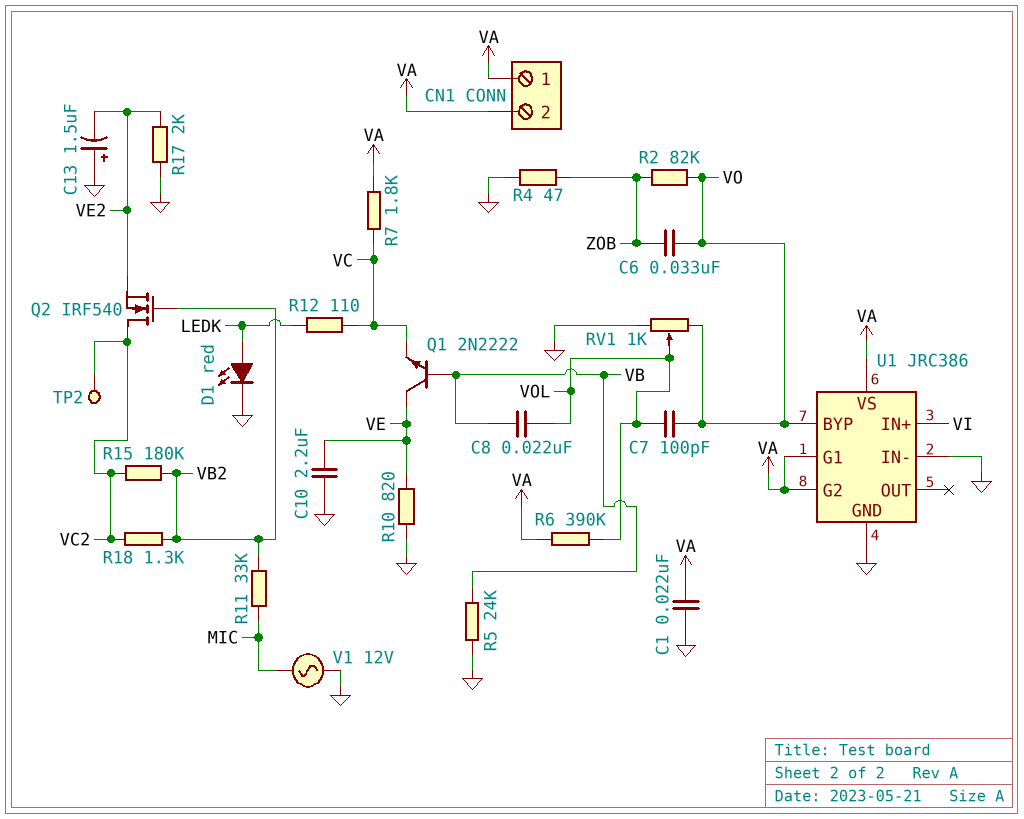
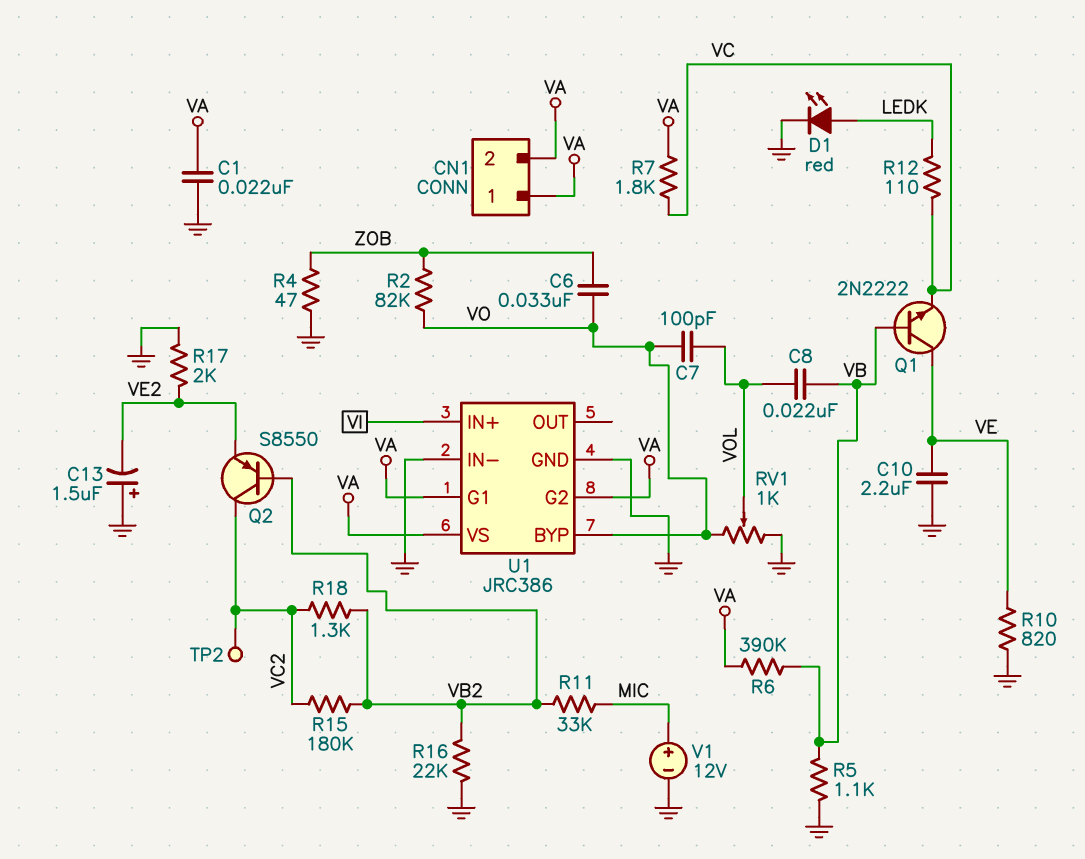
Q2: NMOS IRF540 (G VB2, D VC2, S VE2) -> PNP S8550 (B VB2, C VC2, E VE2)
R5: 24k (GND, VB) -> 1.1k (GND, VB)
R6: 390k (VA, VOL) -> 390k (VA, VB)
R16: none -> 22k (GND, VB2)
V1: AC 12V (GND, MIC) -> 12V (plus MIC, minus GND)

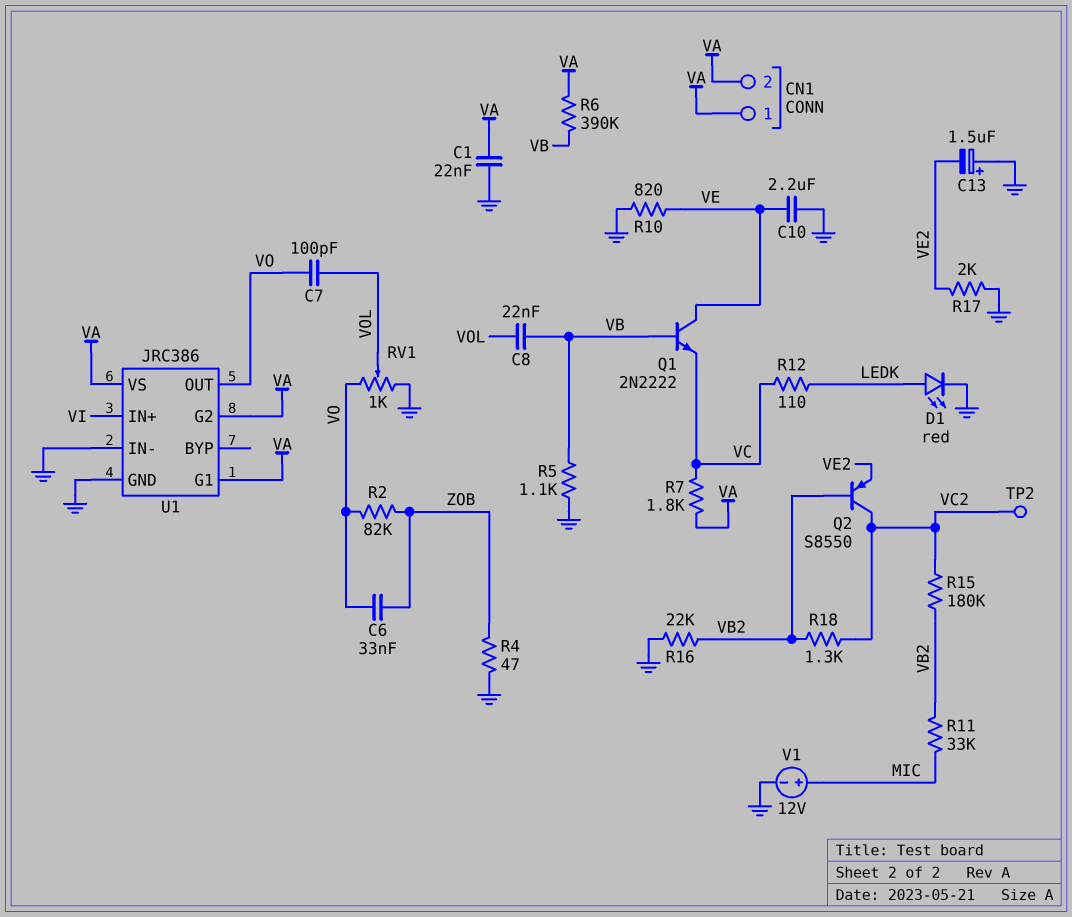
U1 pin BYP: VO -> none
U1 pin OUT: none -> VO

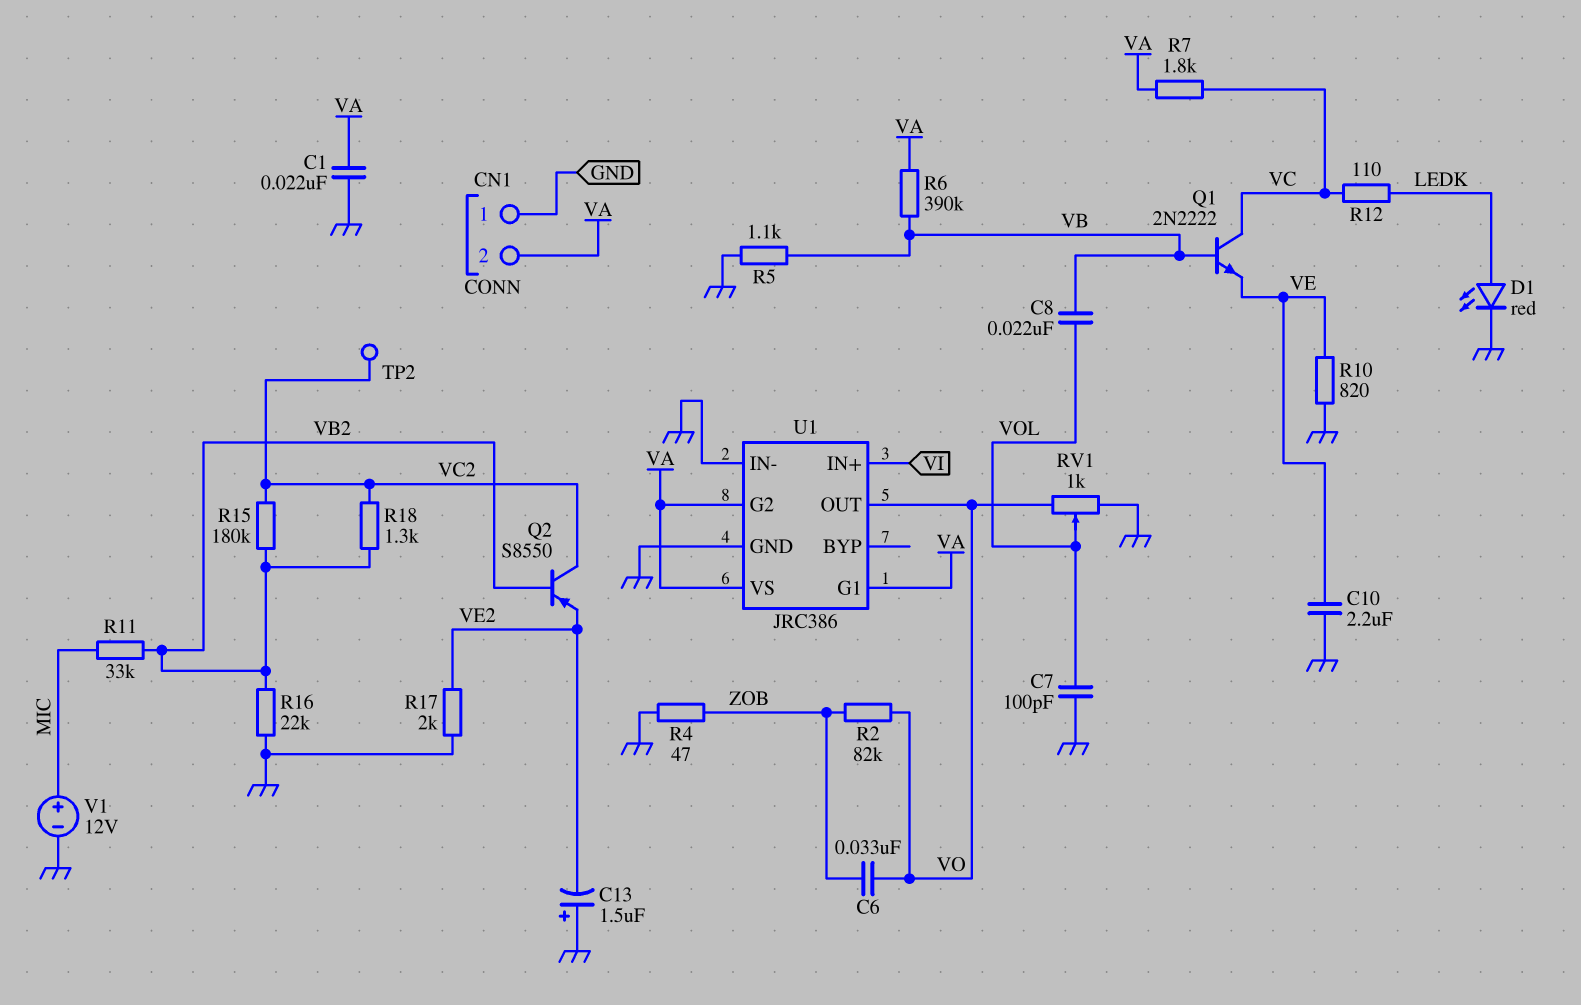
C7: 100pF (VO, VOL) -> 100pF (GND, VOL)
CN1 pin 1: VA -> GND
Q1: NPN 2N2222 (B VB, C VE, E VC) -> NPN 2N2222 (B VB, C VC, E VE)

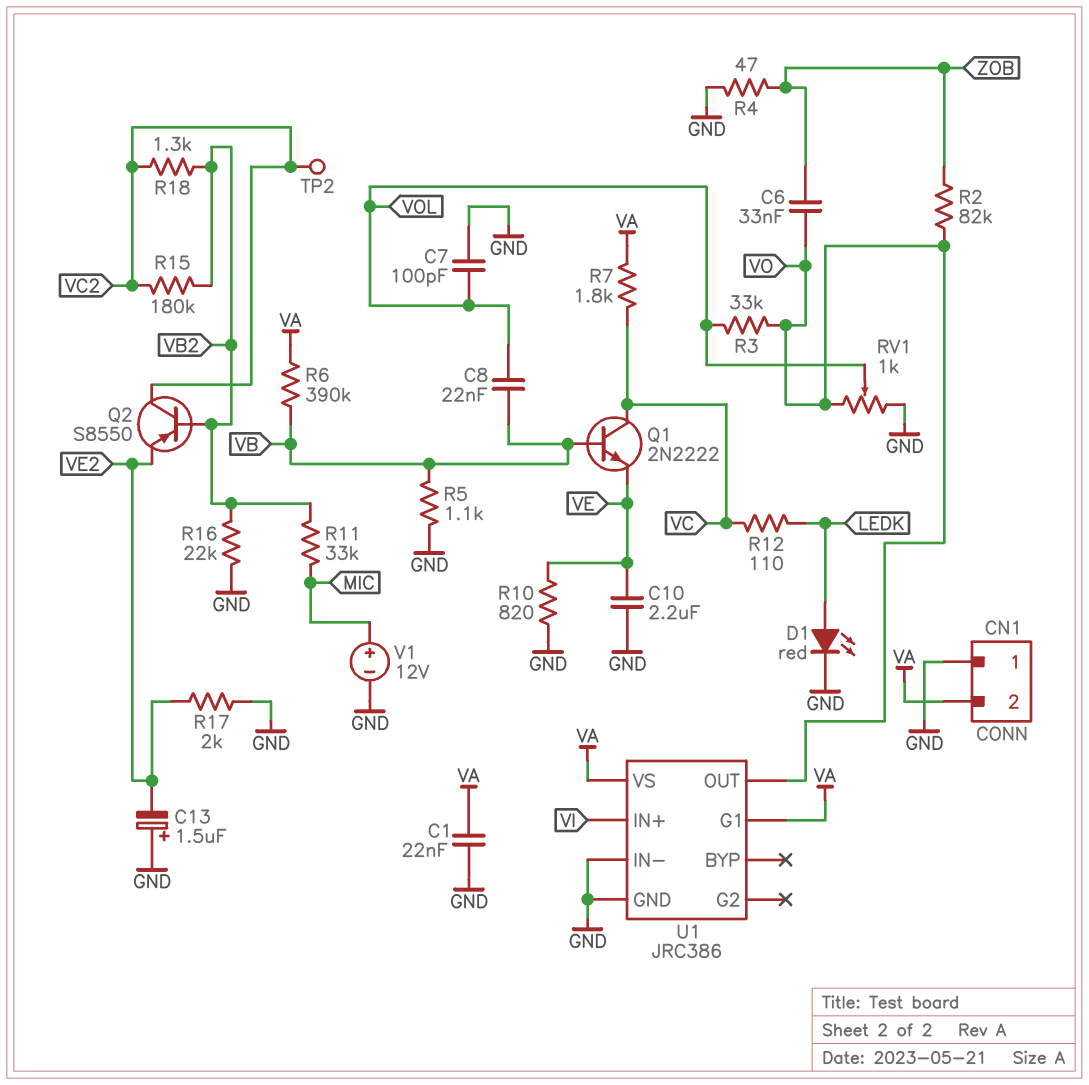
R3: none -> 33k (VO, VOL)
U1 pin G2: VA -> none

